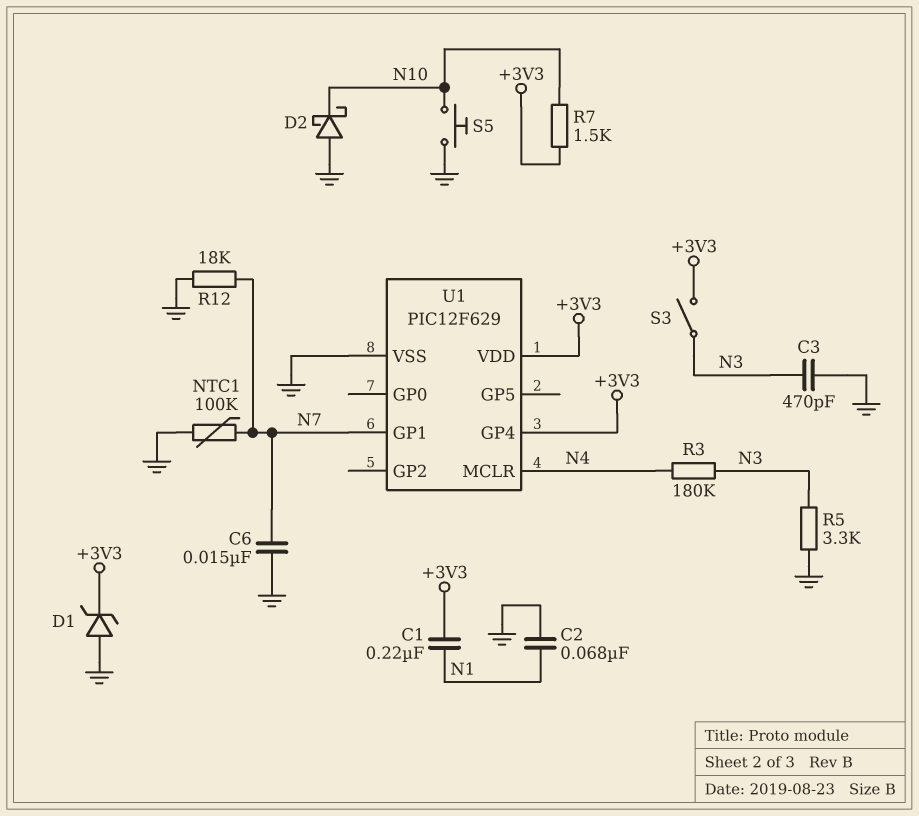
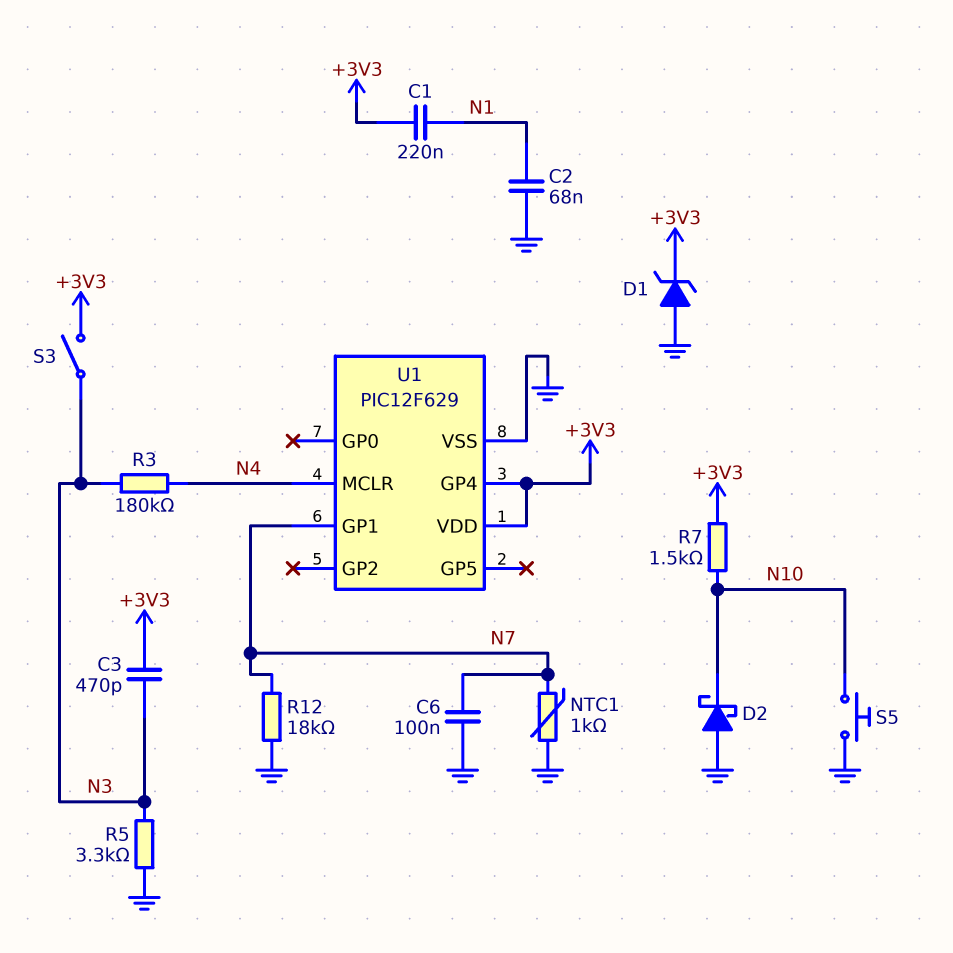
C3: 470pF (GND, N3) -> 470pF (+3V3, N3)
C6: 15nF (GND, N7) -> 100nF (GND, N7)
NTC1: 100k (GND, N7) -> 1k (GND, N7)

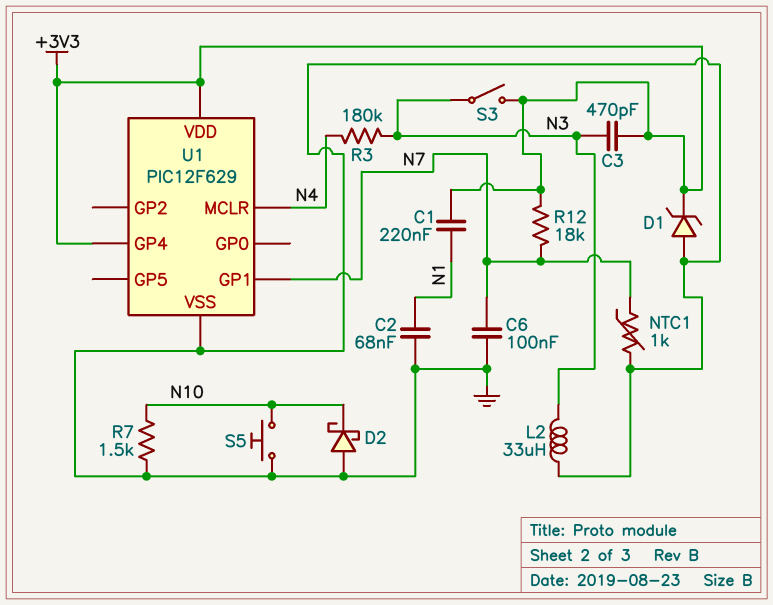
L2: none -> 33uH (GND, N3)
R5: 3.3k (GND, N3) -> none
R7: 1.5k (+3V3, N10) -> 1.5k (GND, N10)
R12: 18k (GND, N7) -> 18k (+3V3, N7)

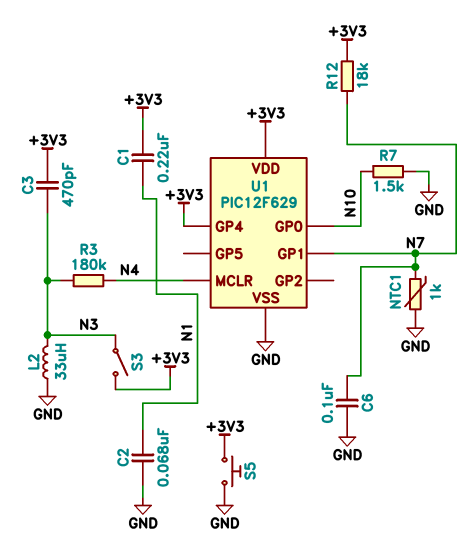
D1: zener (A GND, K +3V3) -> none
D2: schottky (A GND, K N10) -> none
S5: button (GND, N10) -> button (+3V3, GND)
U1 pin GP0: none -> N10

